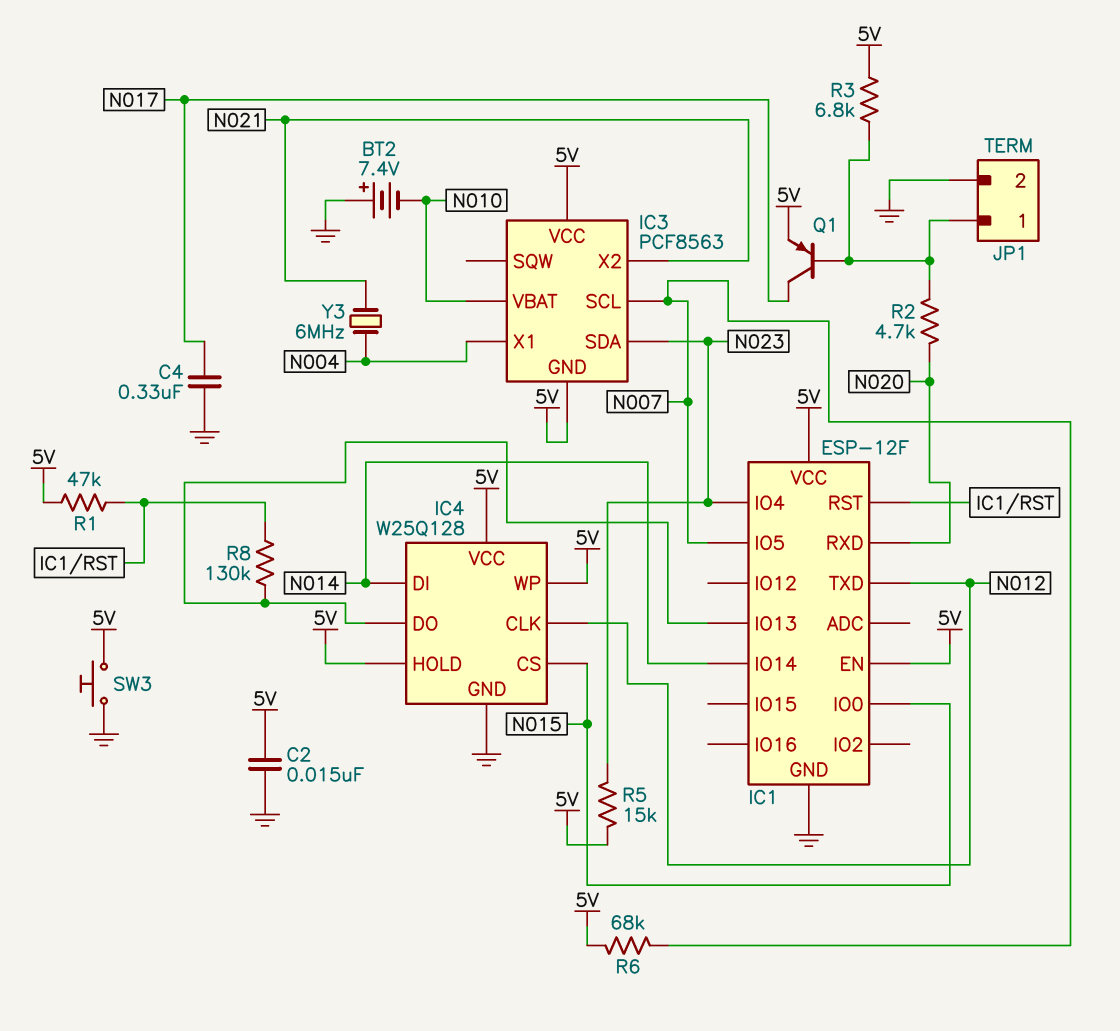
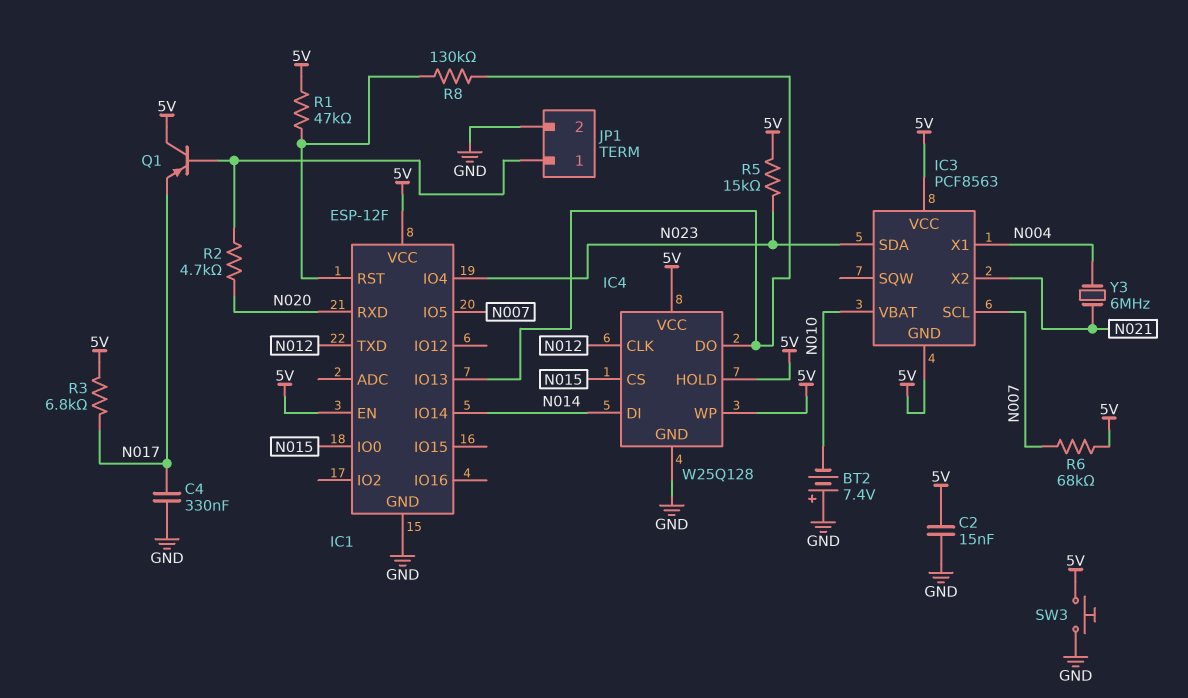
Q1: PNP (B JP1/1, C N017, E 5V) -> PNP (B JP1/1, C 5V, E N017)
R3: 6.8k (5V, JP1/1) -> 6.8k (5V, N017)

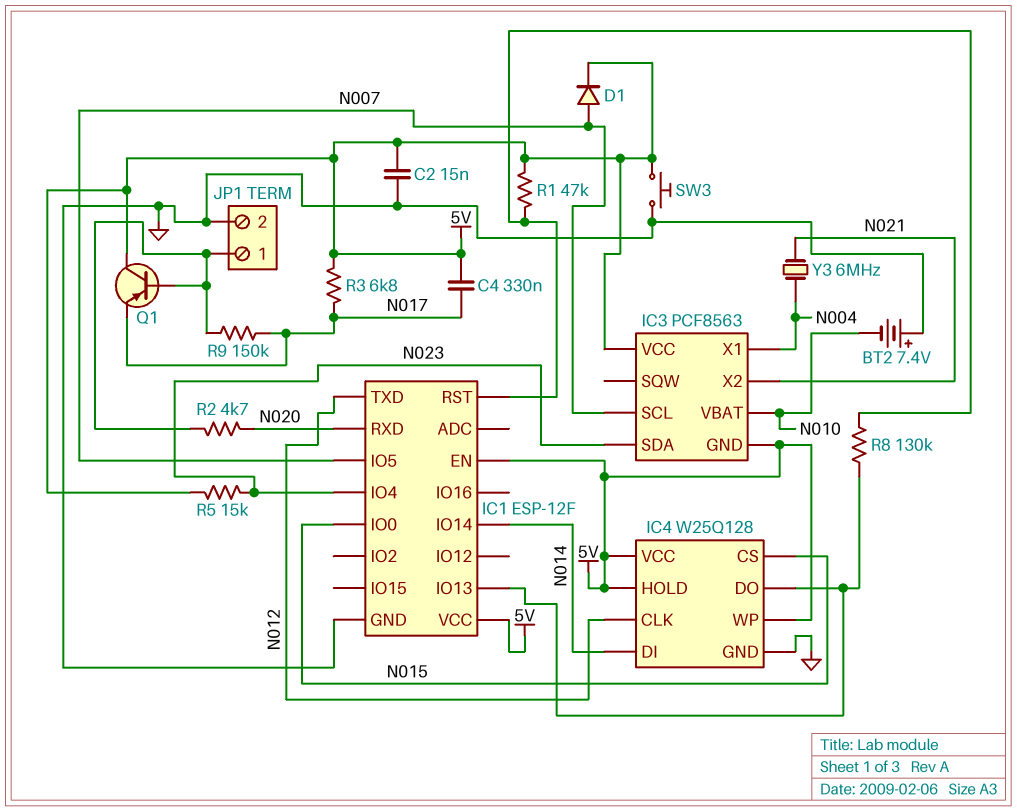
C4: 330nF (GND, N017) -> 330nF (5V, N017)
D1: none -> diode (A N007, K 5V)
R6: 68k (5V, N007) -> none
R9: none -> 150k (JP1/1, N017)

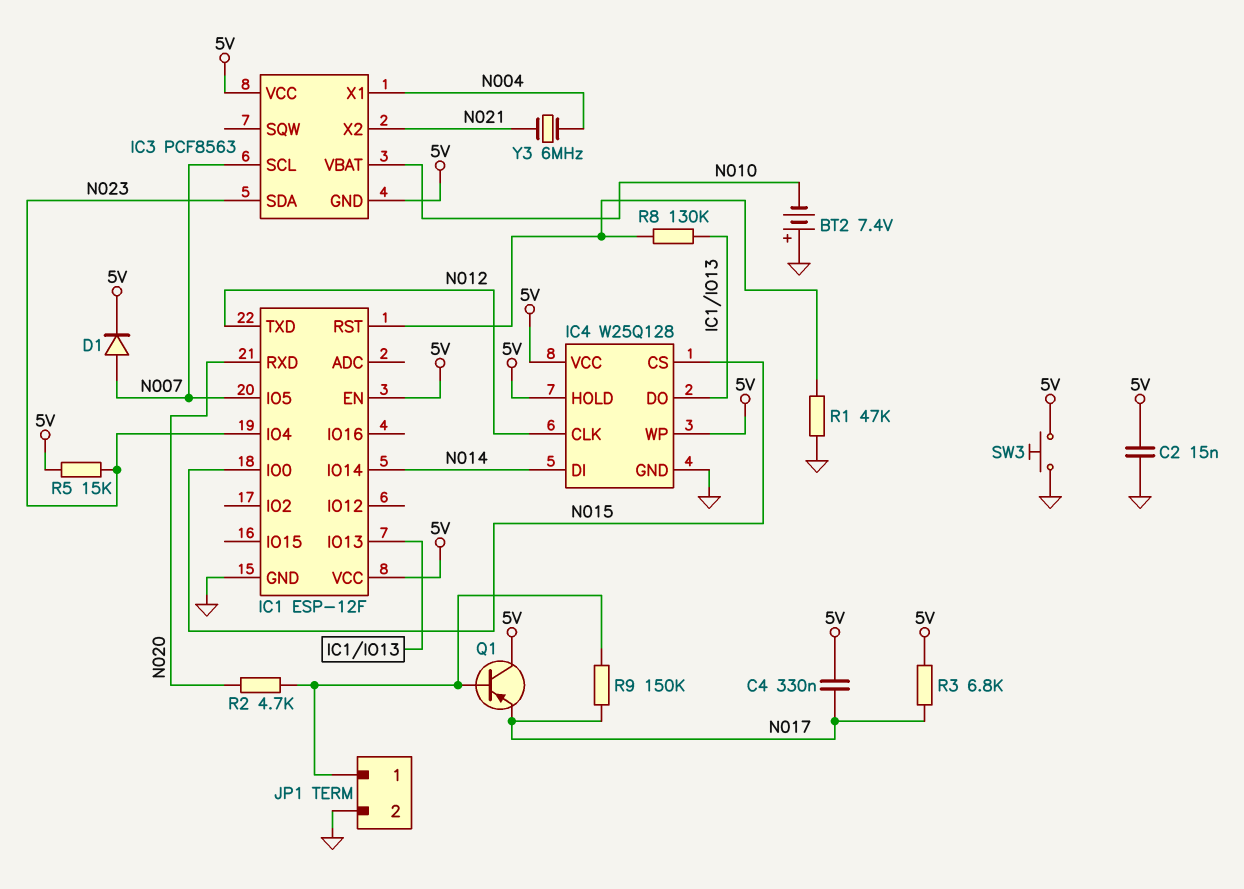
R1: 47k (5V, IC1/RST) -> 47k (GND, IC1/RST)

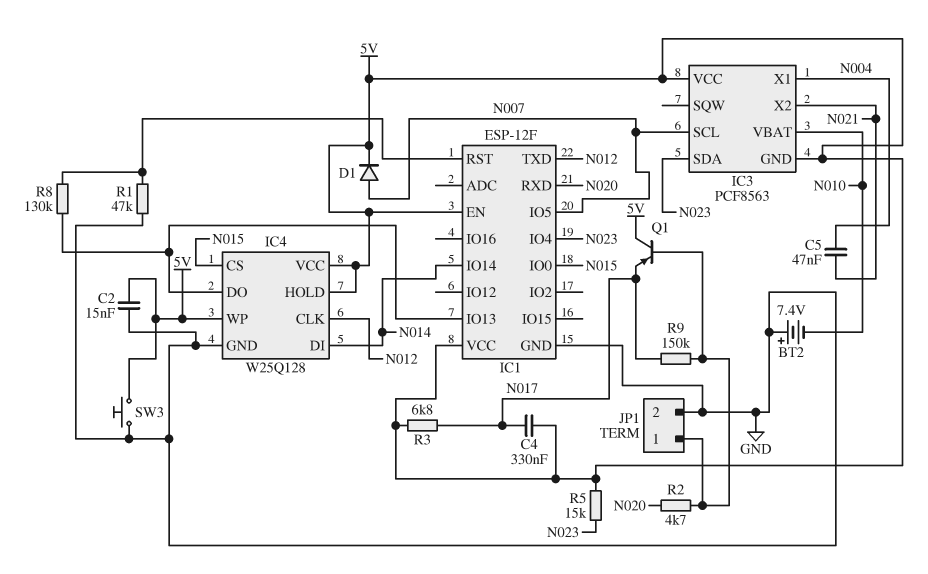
C5: none -> 47nF (N004, N021)
Y3: 6MHz (N004, N021) -> none

